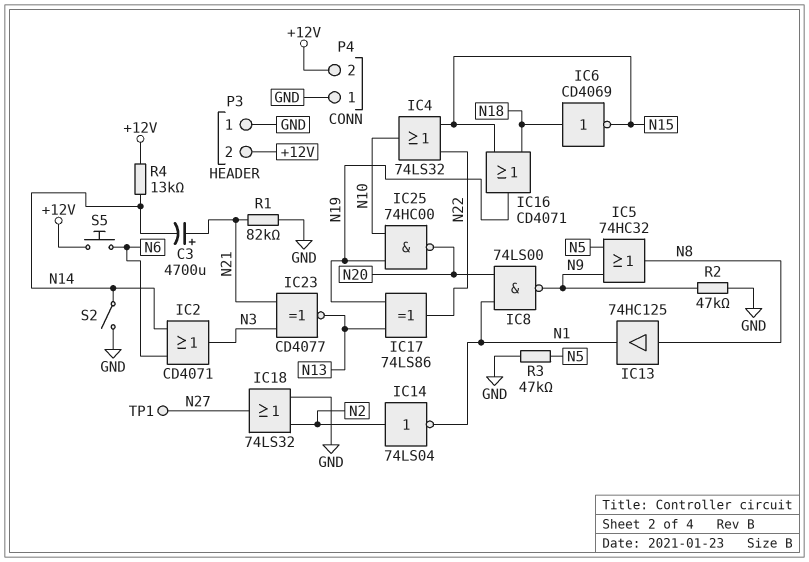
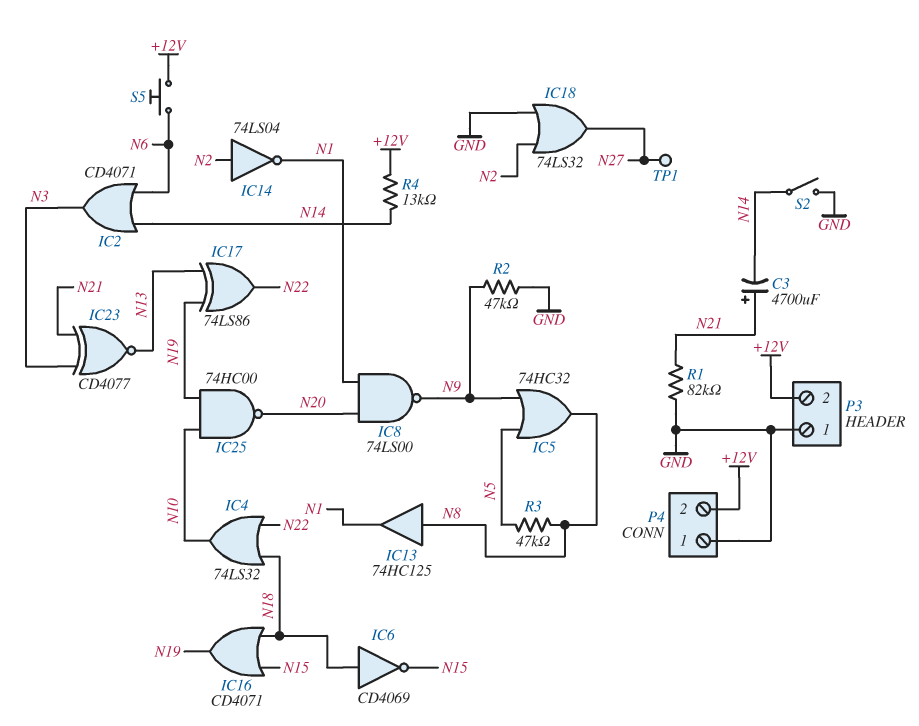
IC4: OR 74LS32 (in N15, in N22, out N10) -> OR 74LS32 (in N18, in N22, out N10)
R3: 47k (GND, N5) -> 47k (N5, N8)

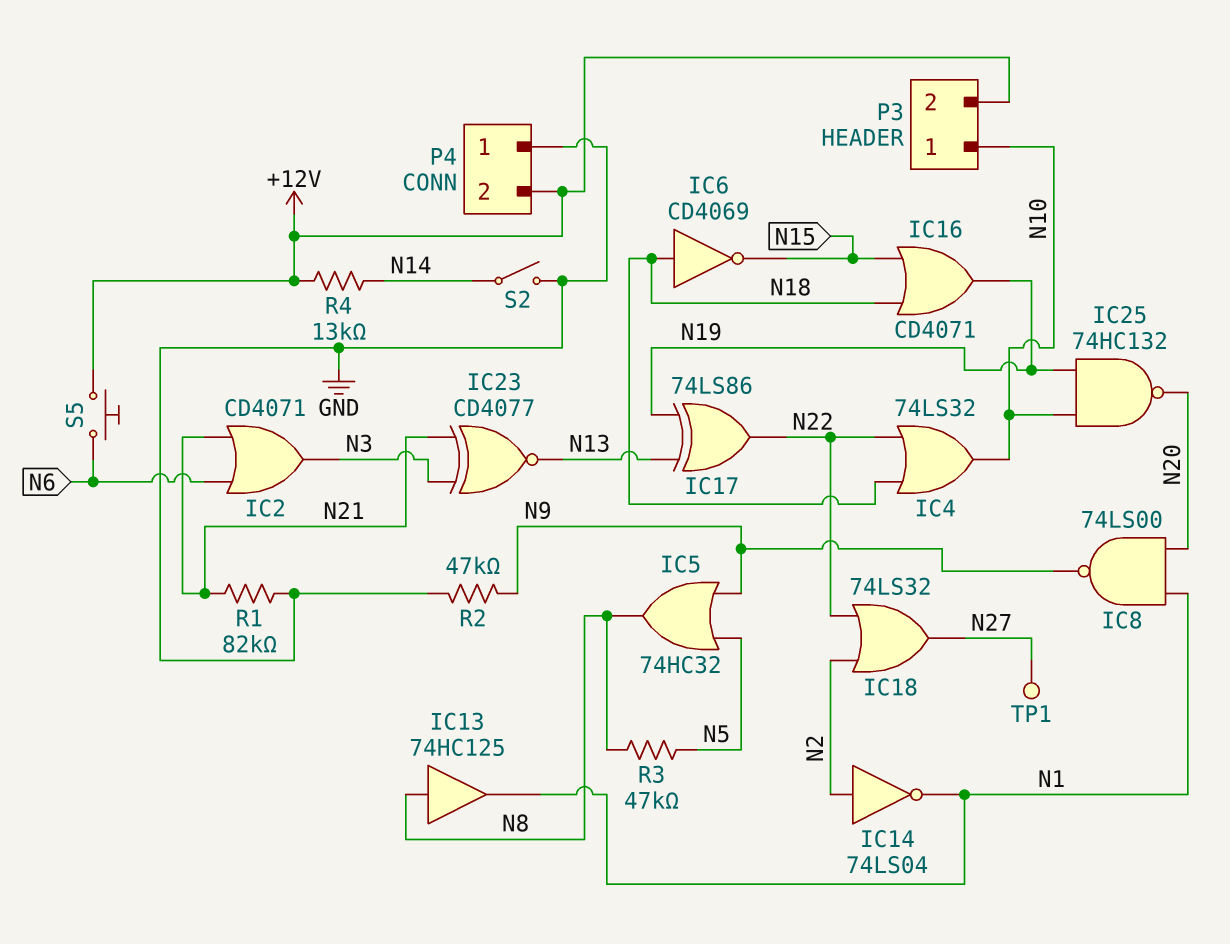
C3: 4700uF (plus N21, minus N14) -> none
IC2: OR CD4071 (in N6, in N14, out N3) -> OR CD4071 (in N6, in N21, out N3)
IC18: OR 74LS32 (in GND, in N2, out N27) -> OR 74LS32 (in N2, in N22, out N27)
IC25: NAND 74HC00 (in N10, in N19, out N20) -> NAND 74HC132 (in N10, in N19, out N20)
P3 pin 1: GND -> N10

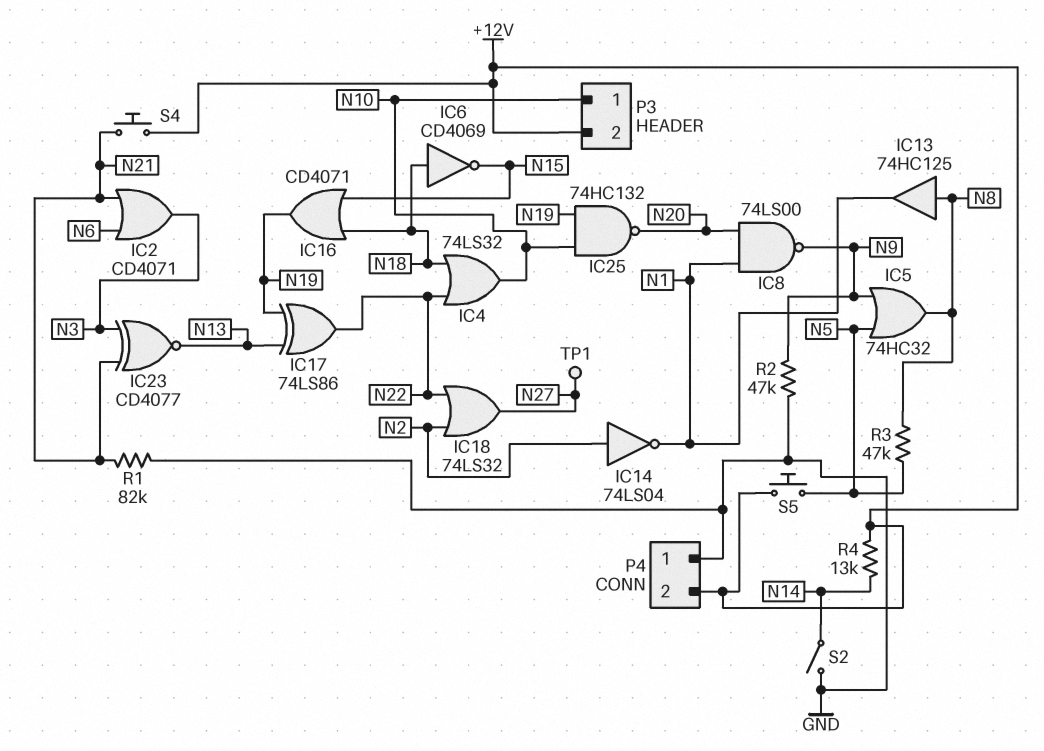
S4: none -> button (+12V, N21)
S5: button (+12V, N6) -> button (+12V, N5)

